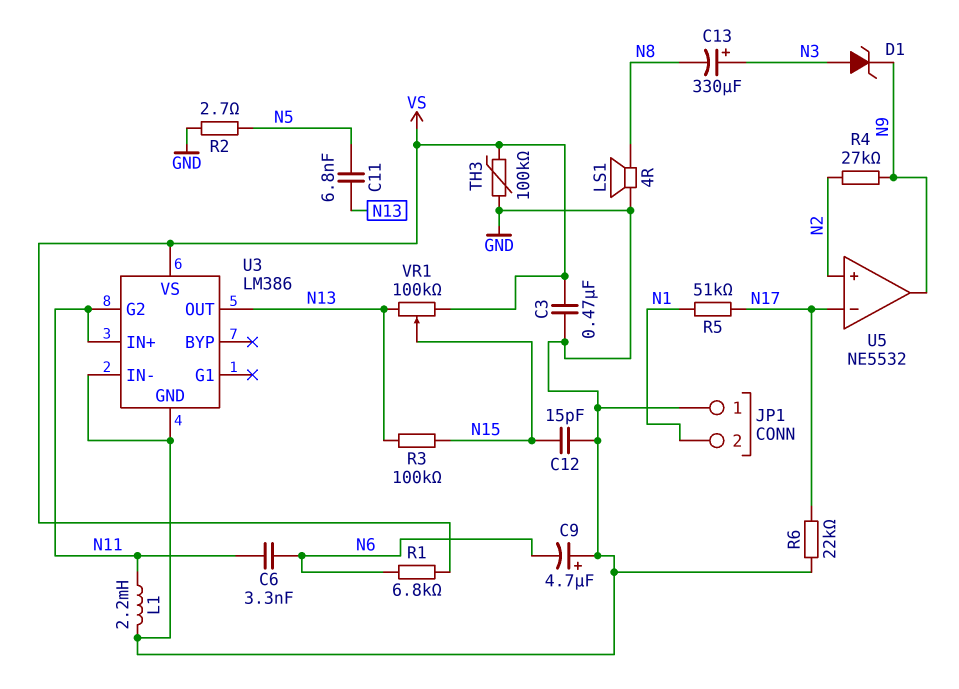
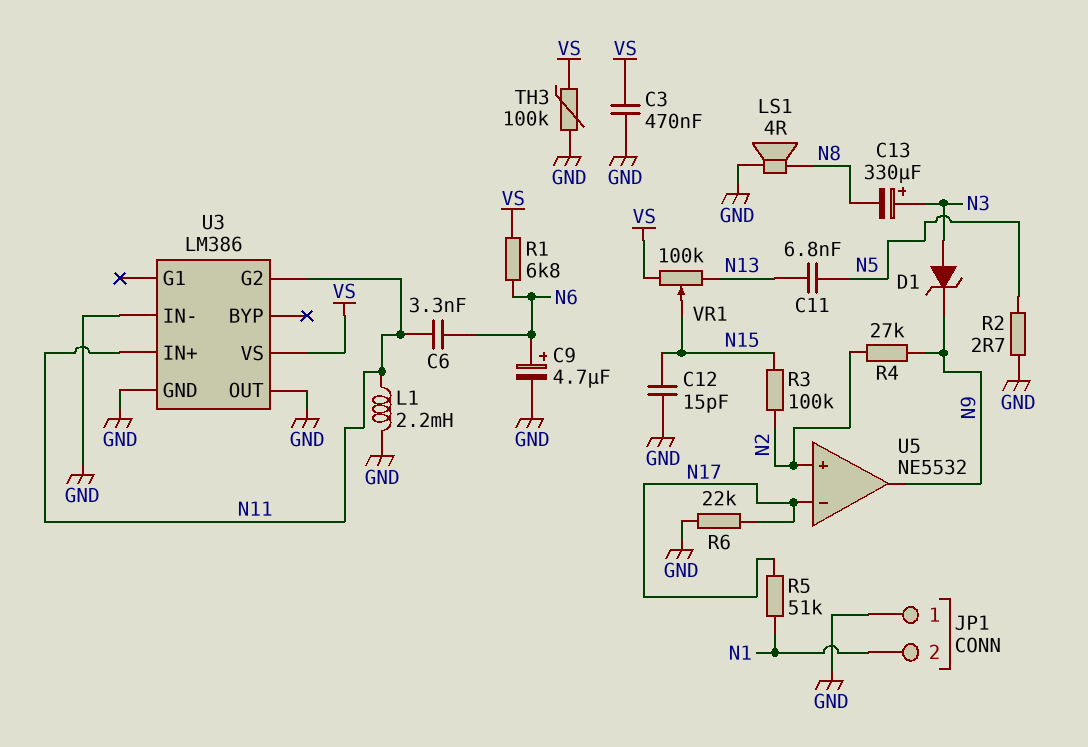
C9: 4.7uF (plus GND, minus N6) -> 4.7uF (plus N6, minus GND)
R3: 100k (N13, N15) -> 100k (N2, N15)
U3 pin OUT: N13 -> GND

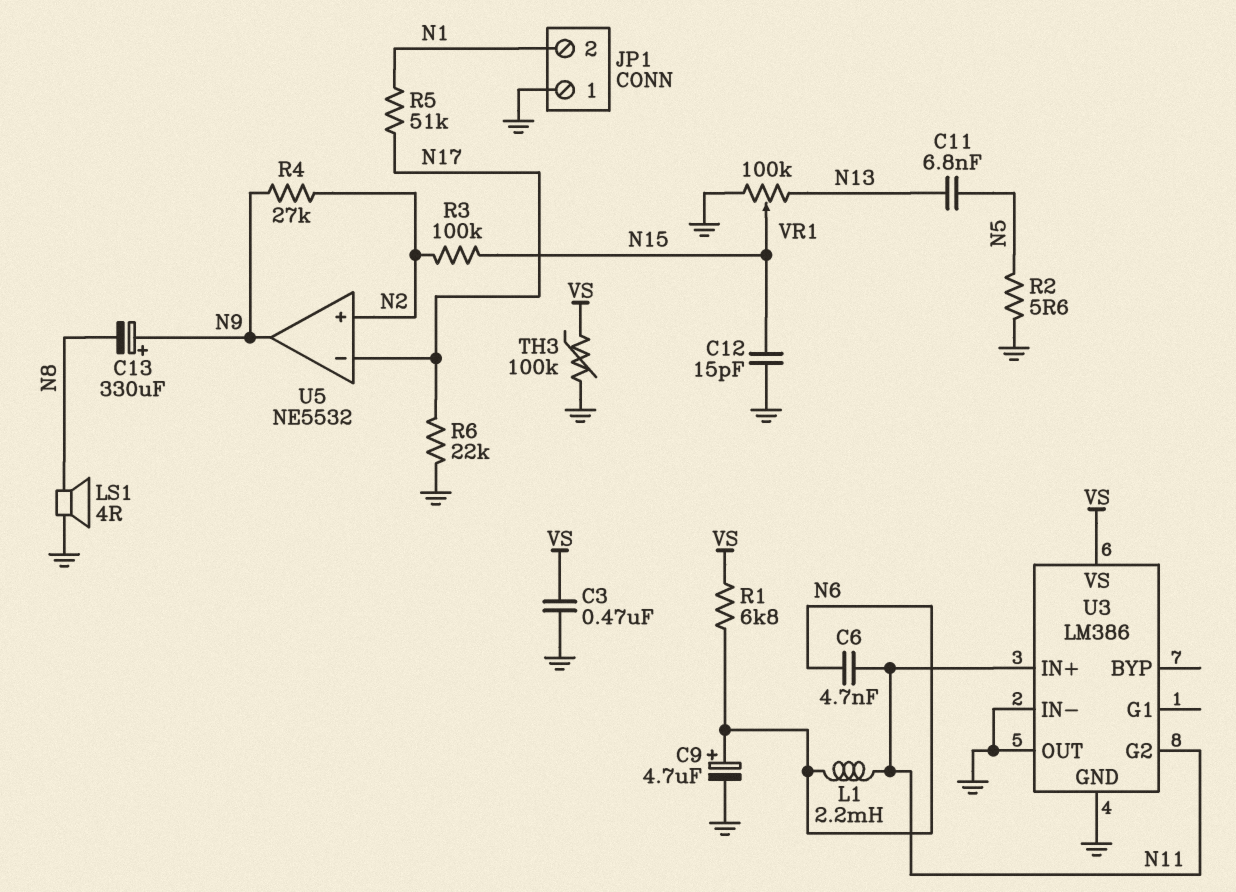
C6: 3.3nF (N6, N11) -> 4.7nF (N6, N11)
C13: 330uF (plus N3, minus N8) -> 330uF (plus N9, minus N8)
D1: zener (A N3, K N9) -> none
L1: 2.2mH (GND, N11) -> 2.2mH (N6, N11)
R2: 2.7 (GND, N5) -> 5.6 (GND, N5)
VR1: 100k (N13, VS, wiper N15) -> 100k (GND, N13, wiper N15)

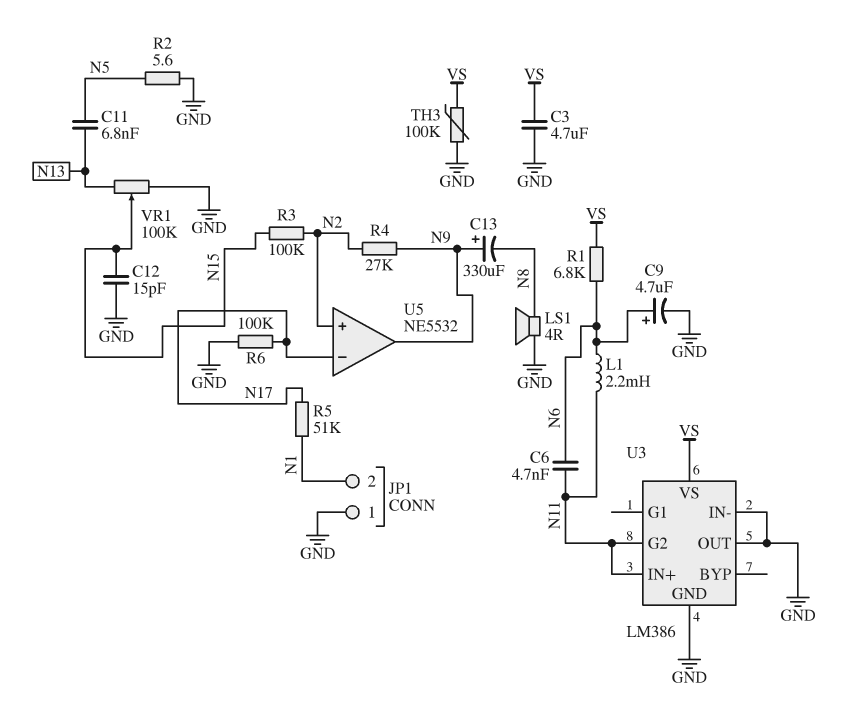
C3: 470nF (GND, VS) -> 4.7uF (GND, VS)
R6: 22k (GND, N17) -> 100k (GND, N17)

